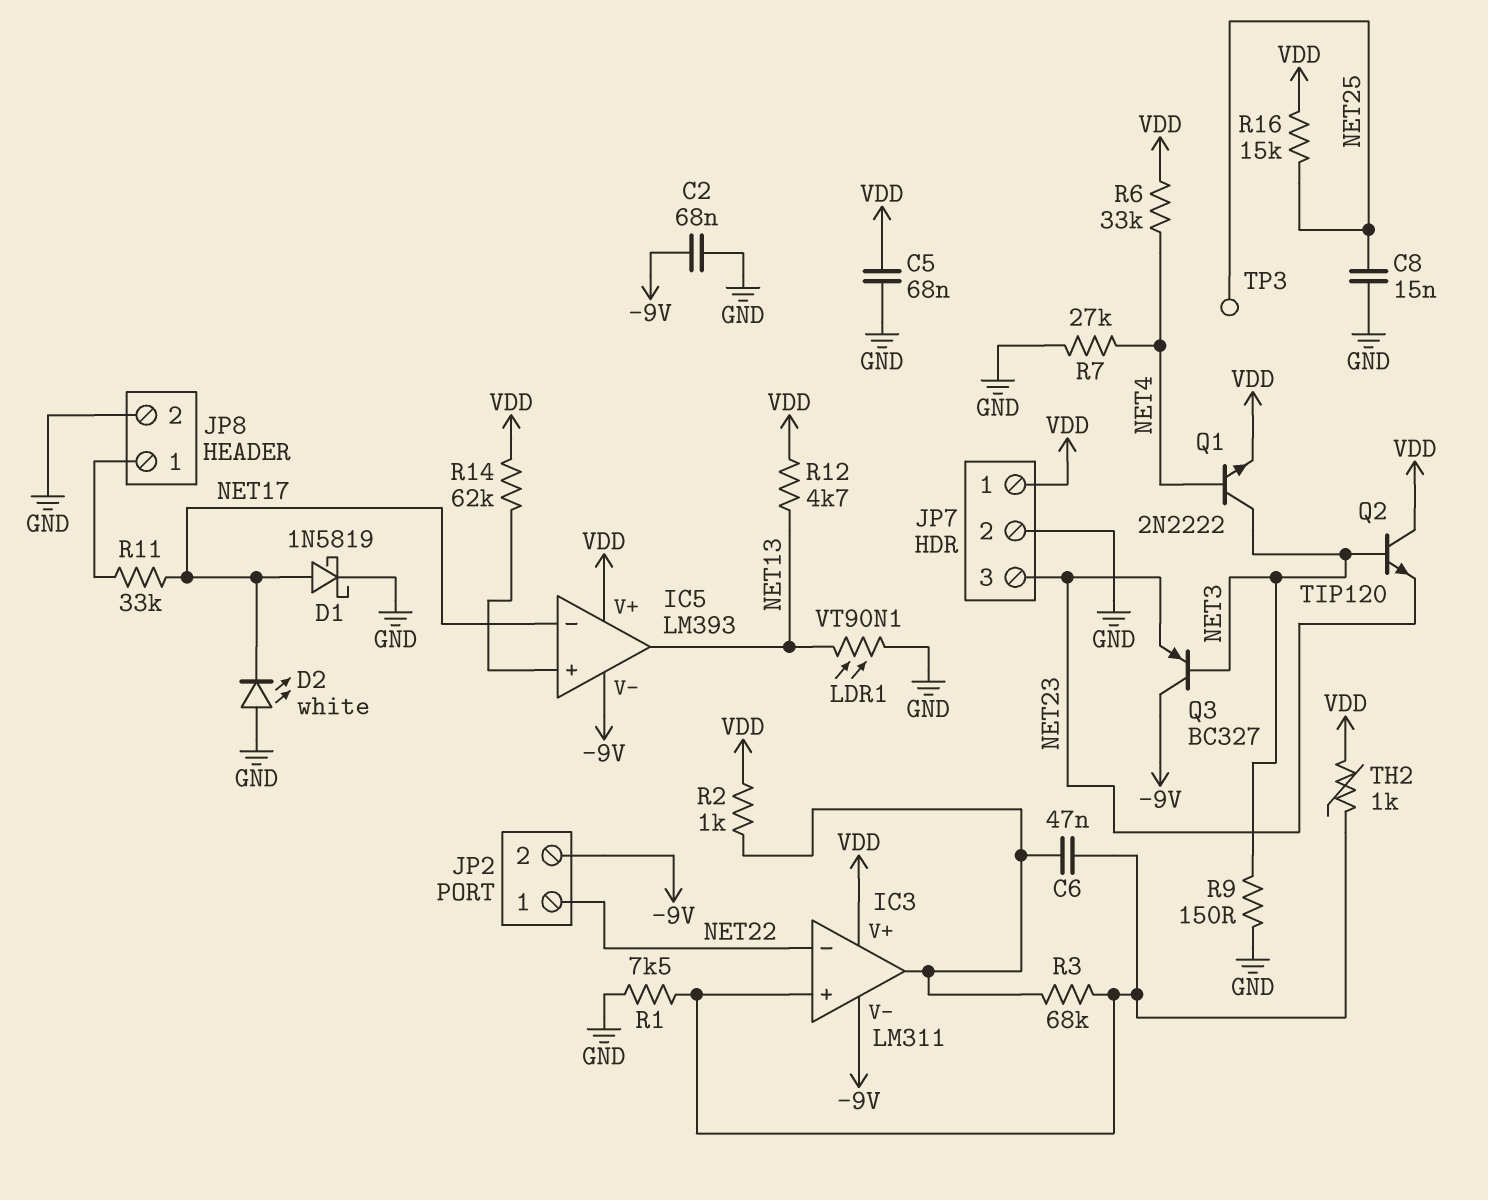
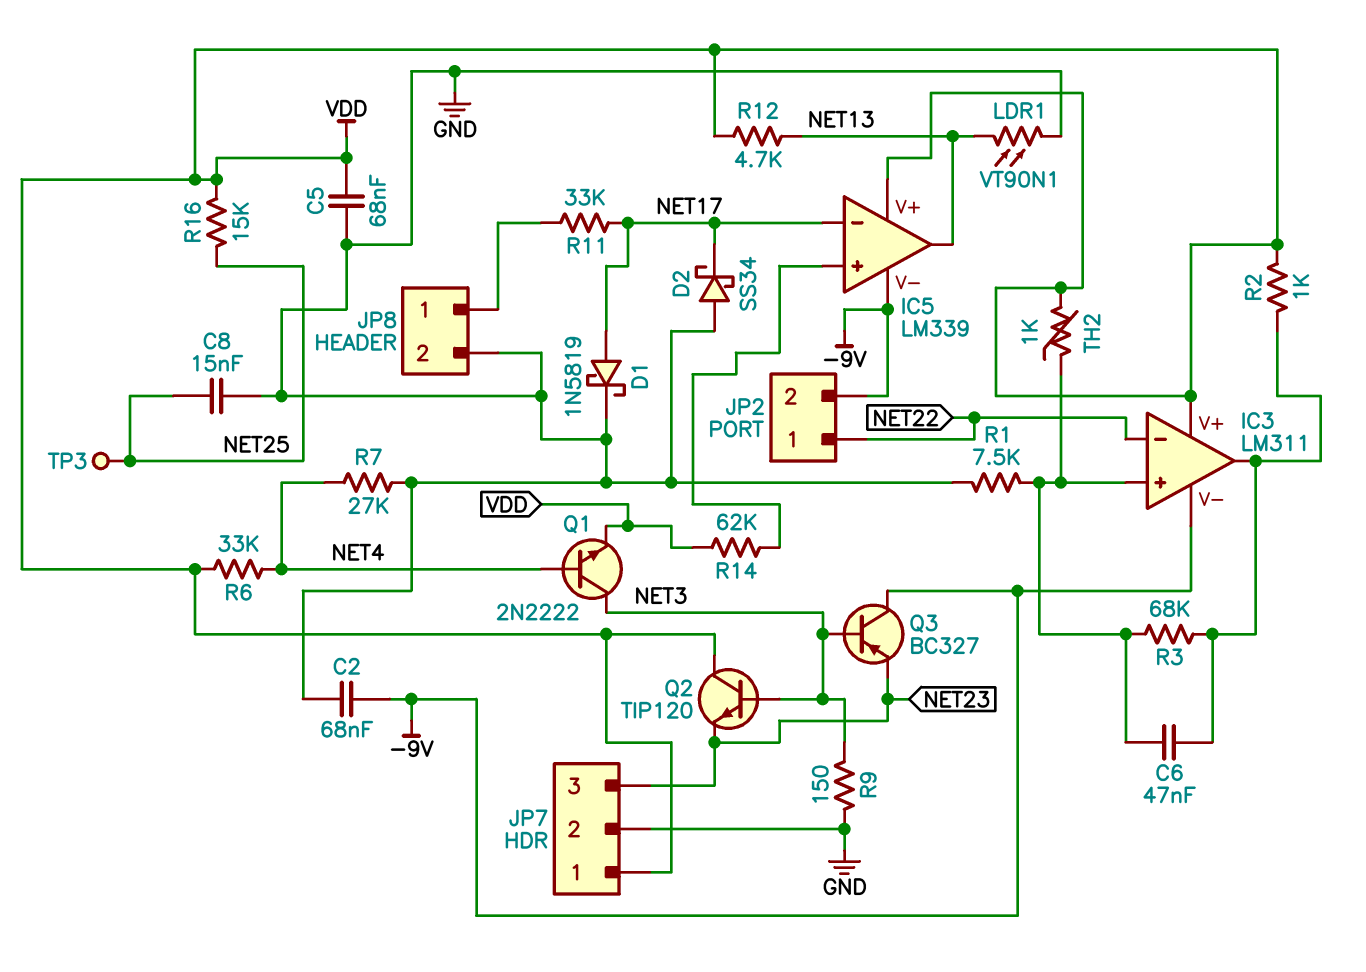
D2: LED white (A GND, K NET17) -> schottky SS34 (A GND, K NET17)
IC5: LM393 -> LM339

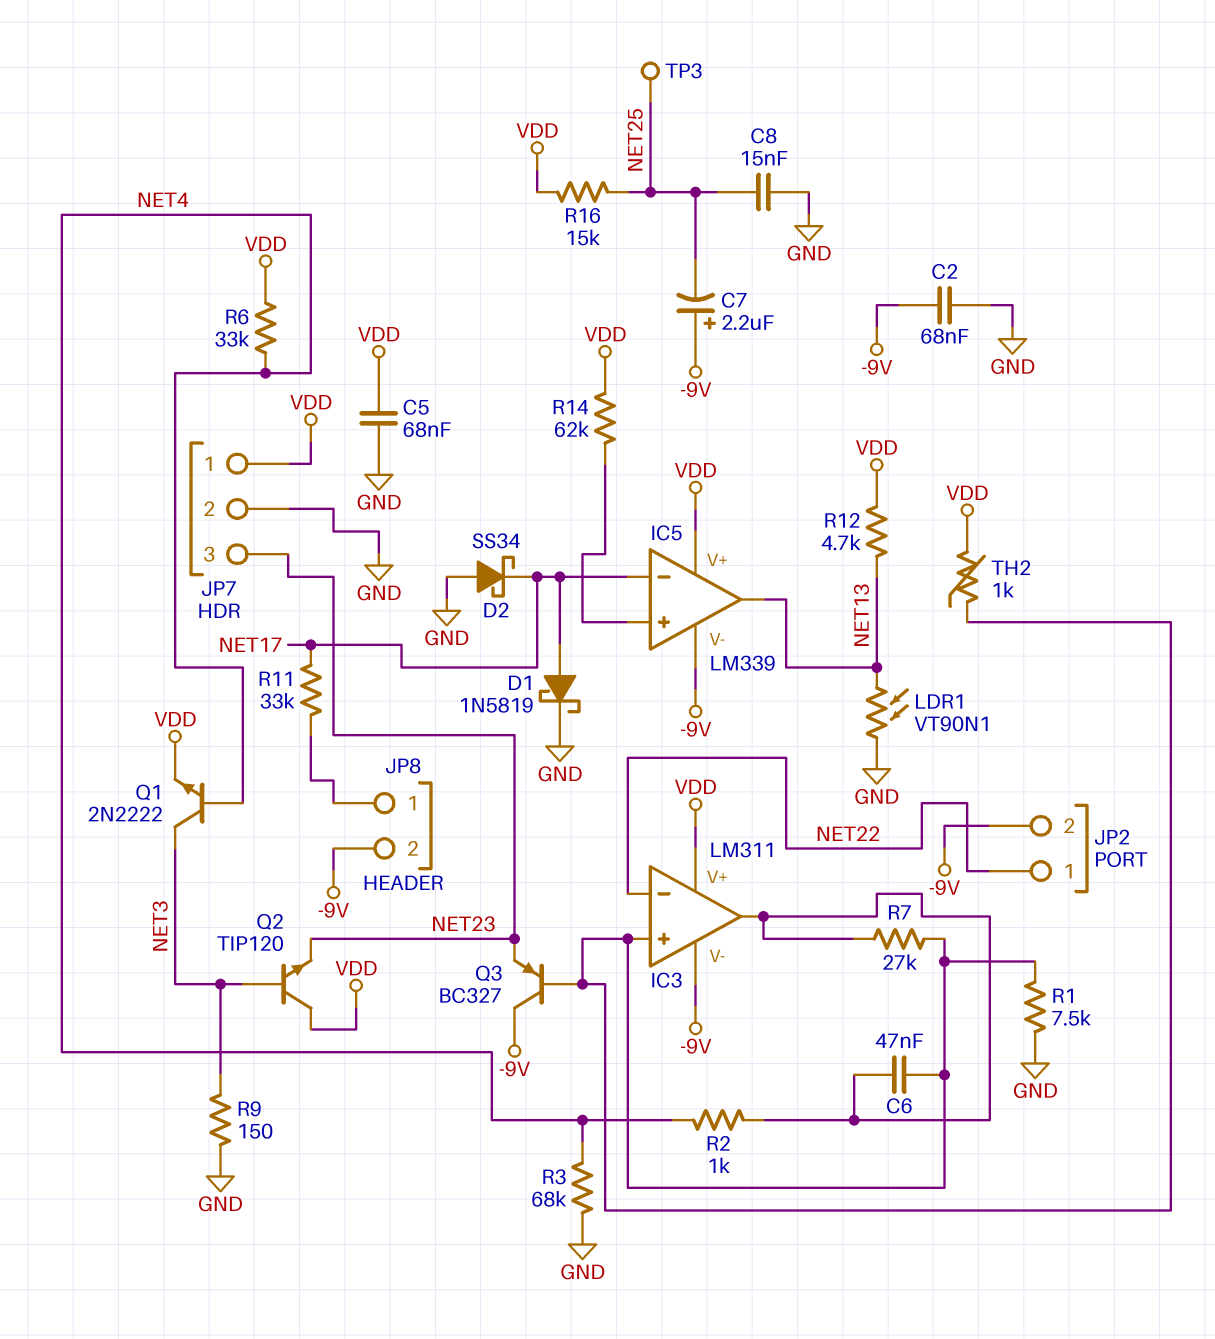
C7: none -> 2.2uF (plus -9V, minus NET25)
JP8 pin 2: GND -> -9V
Q3: PNP BC327 (B NET3, C -9V, E NET23) -> PNP BC327 (B IC3/in+, C -9V, E NET23)
R2: 1k (IC3/out, VDD) -> 1k (IC3/out, NET4)
R3: 68k (IC3/in+, IC3/out) -> 68k (GND, NET4)
R7: 27k (GND, NET4) -> 27k (IC3/in+, IC3/out)

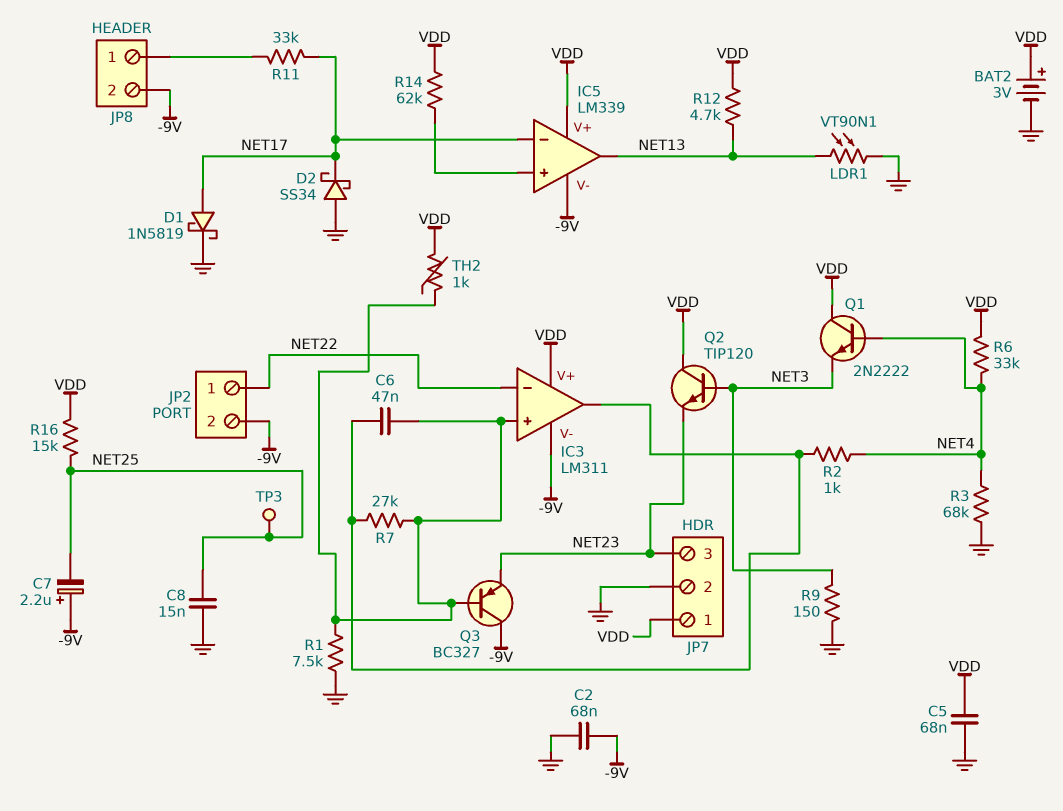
BAT2: none -> 3V (plus VDD, minus GND)
Q1: NPN 2N2222 (B NET4, C NET3, E VDD) -> NPN 2N2222 (B NET4, C VDD, E NET3)

